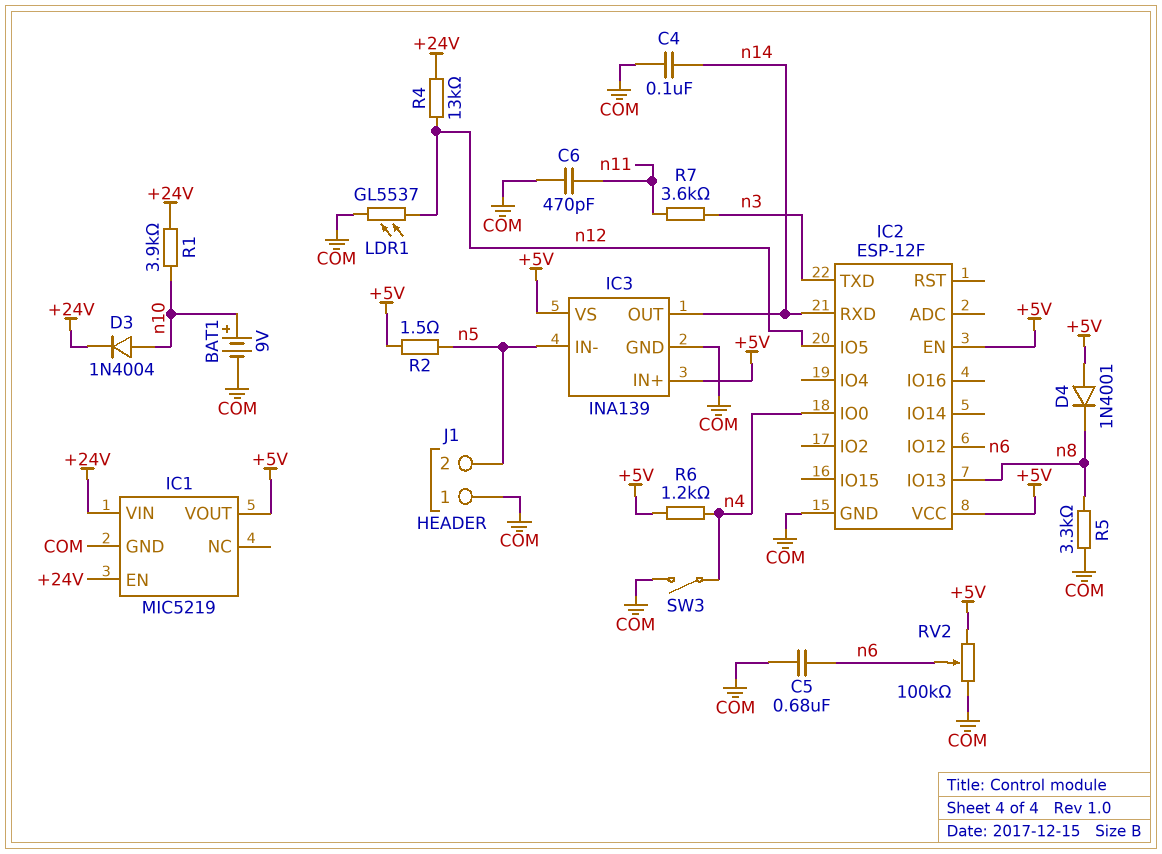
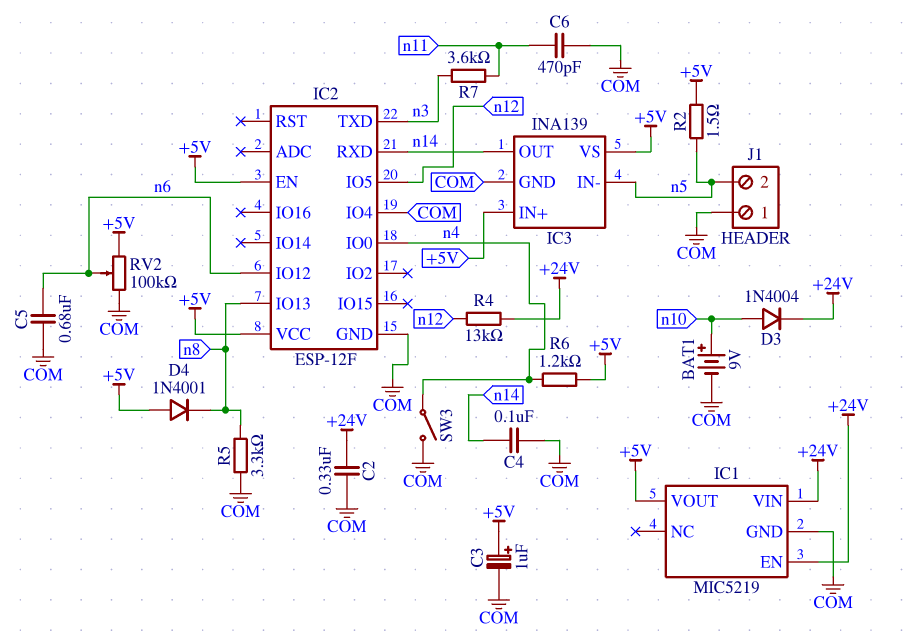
C2: none -> 330nF (+24V, COM)
C3: none -> 1uF (plus +5V, minus COM)
IC2 pin IO4: none -> COM
LDR1: GL5537 (COM, n12) -> none
R1: 3.9k (+24V, n10) -> none

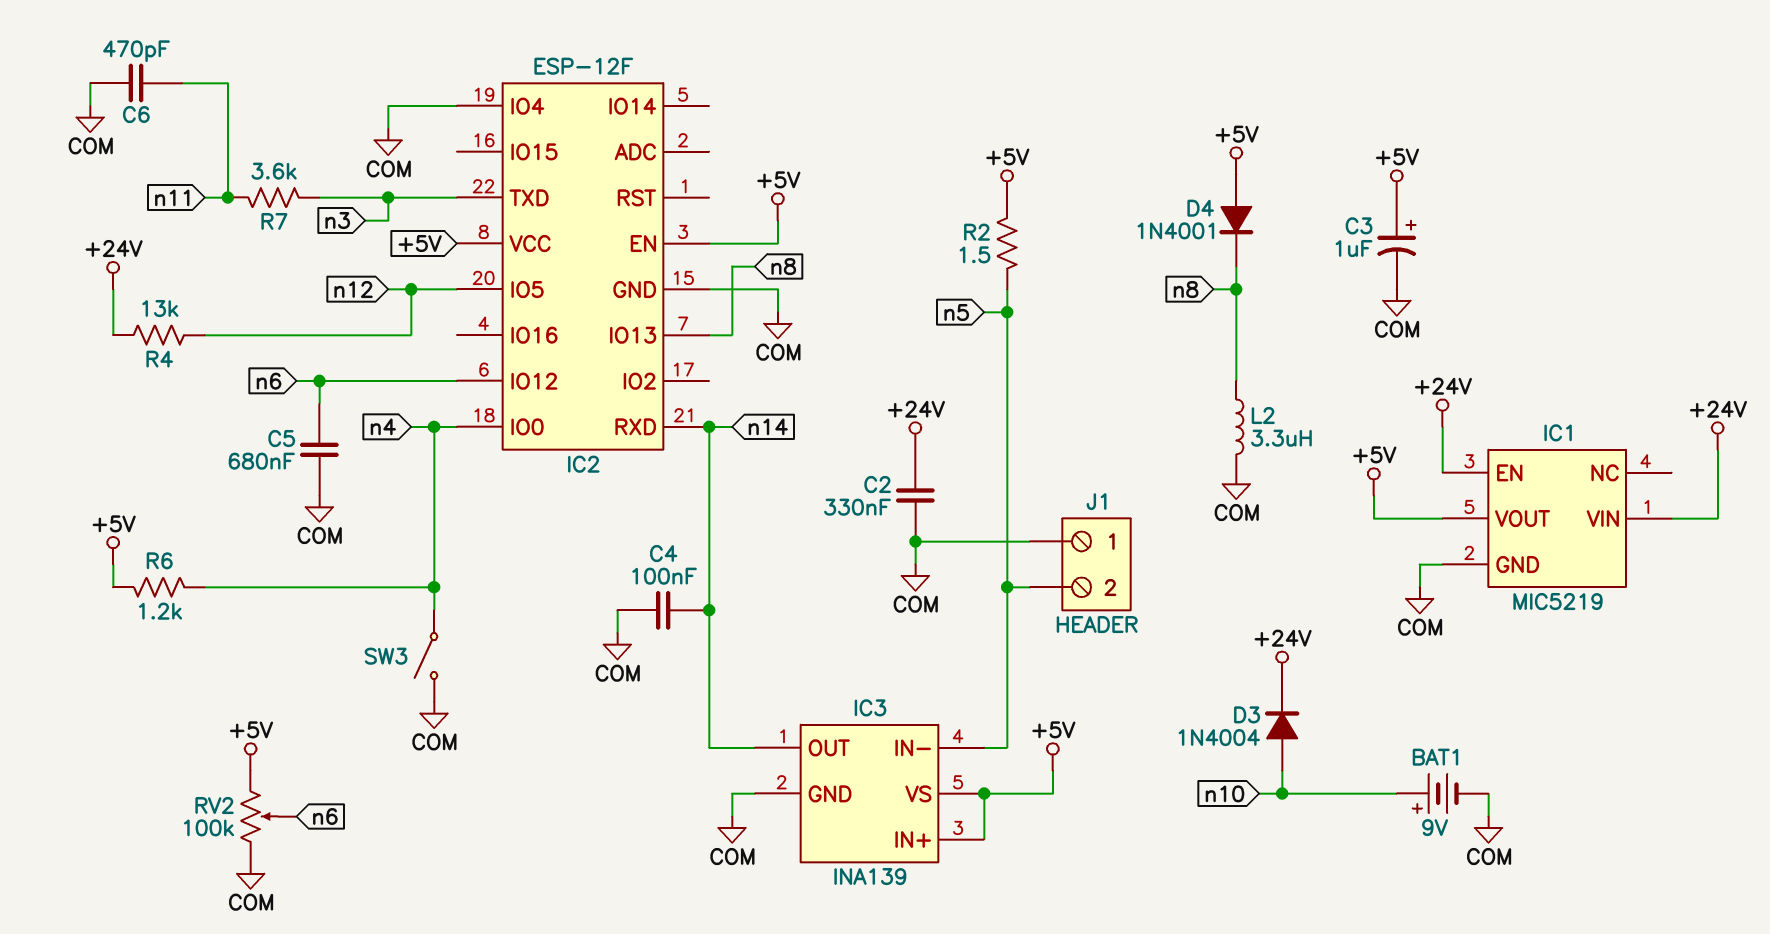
L2: none -> 3.3uH (COM, n8)
R5: 3.3k (COM, n8) -> none

